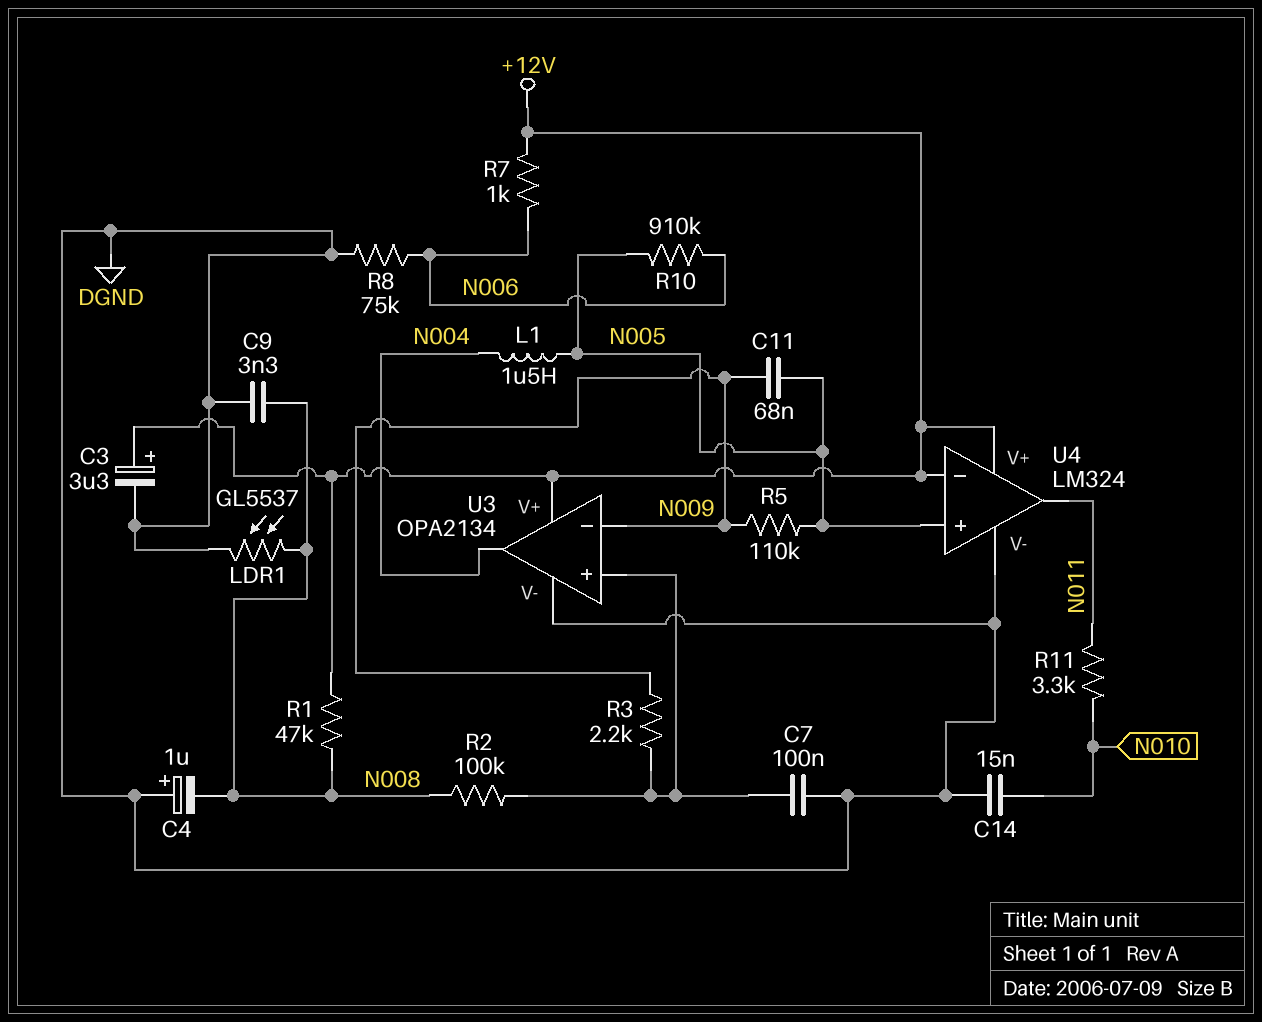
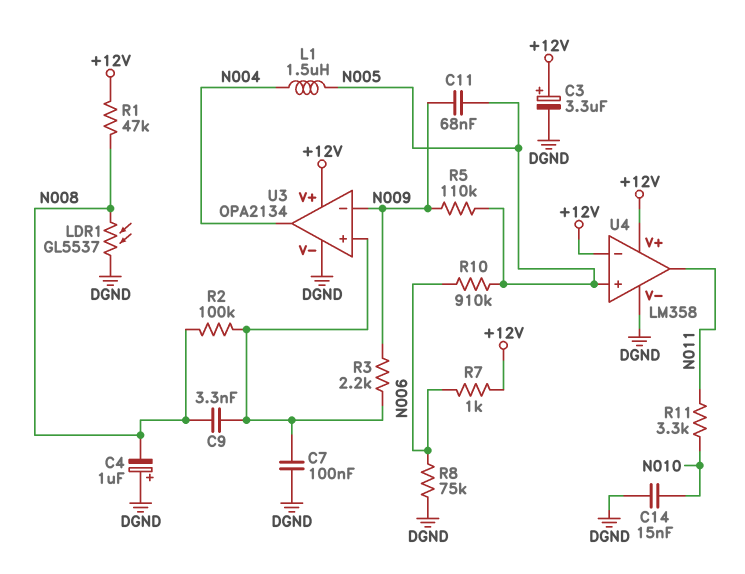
C9: 3.3nF (DGND, N008) -> 3.3nF (N008, U3/in+)
U4: LM324 -> LM358

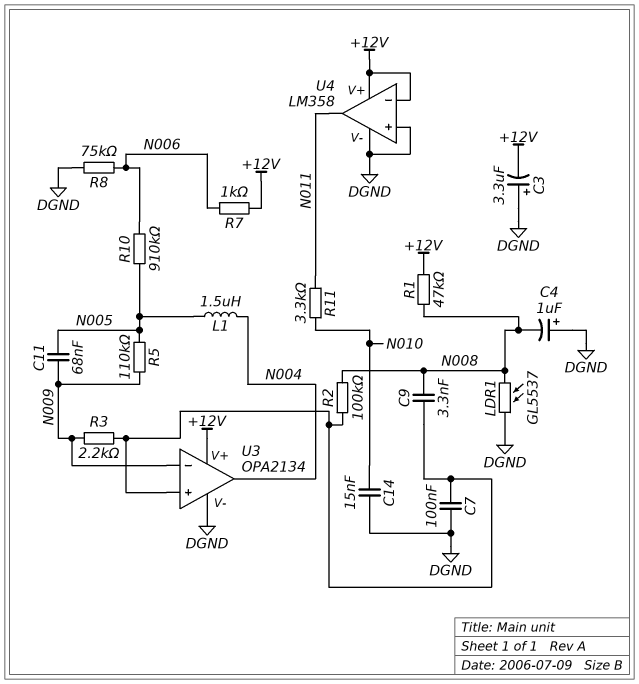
C3: 3.3uF (plus +12V, minus DGND) -> 3.3uF (plus DGND, minus +12V)
U4 pin in+: N005 -> DGND

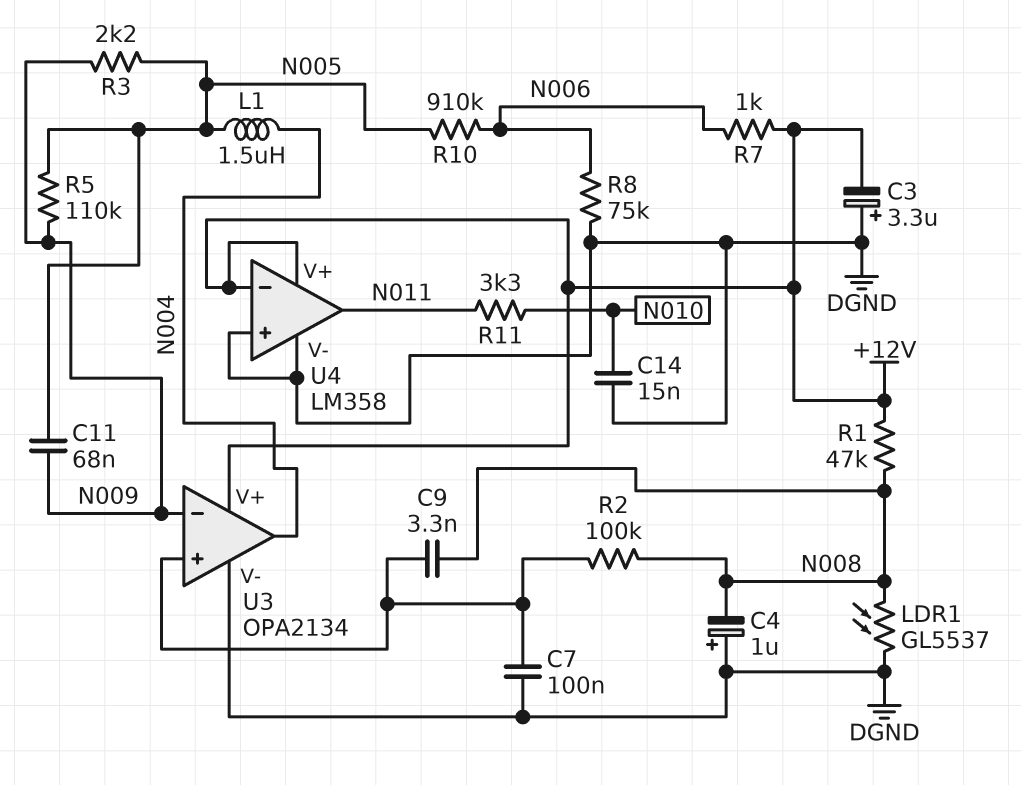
R3: 2.2k (N009, U3/in+) -> 2.2k (N005, N009)

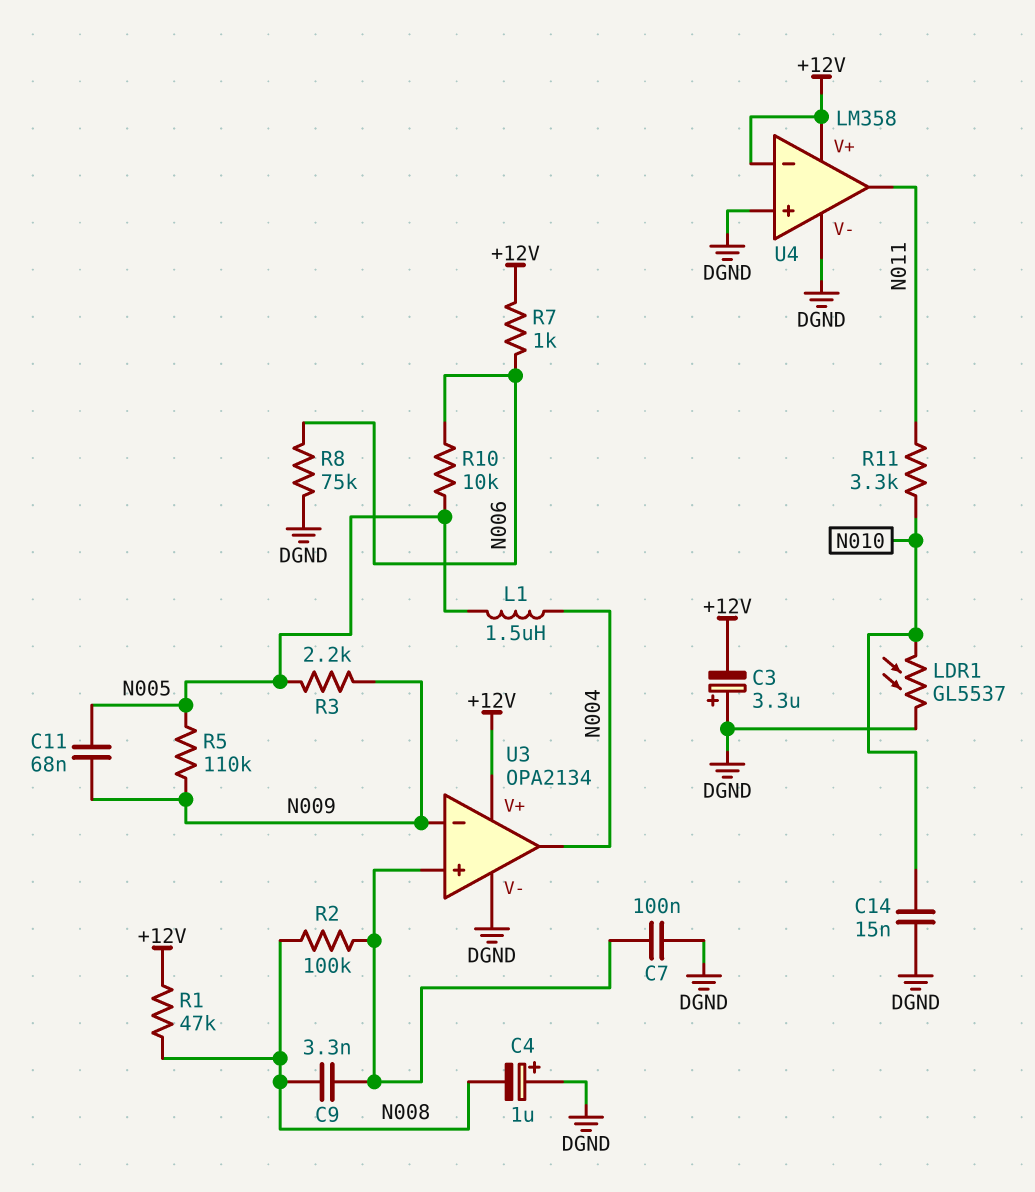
LDR1: GL5537 (DGND, N008) -> GL5537 (DGND, N010)
R10: 910k (N005, N006) -> 10k (N005, N006)

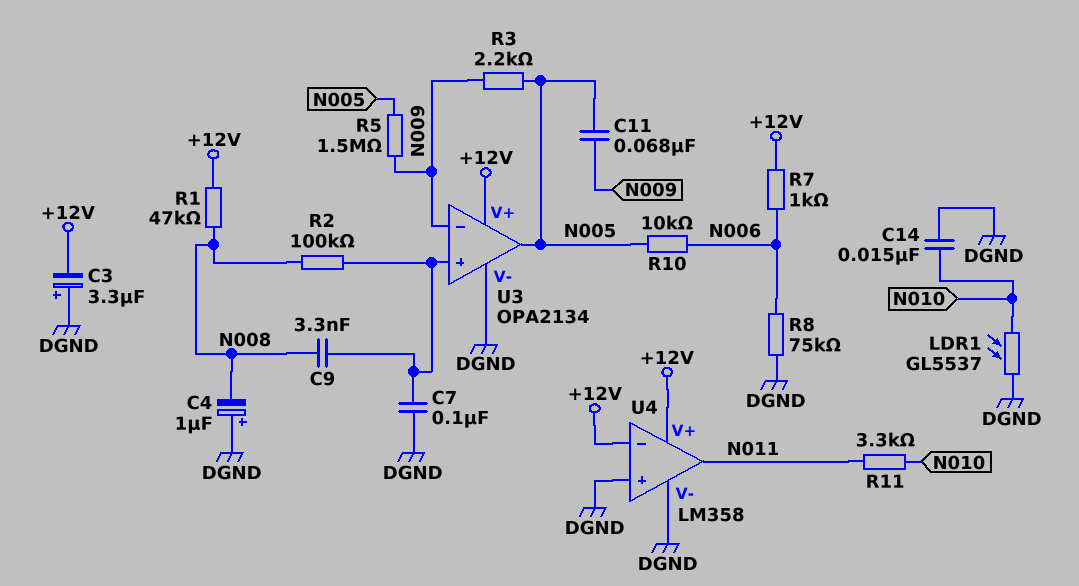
L1: 1.5uH (N004, N005) -> none
R5: 110k (N005, N009) -> 1.5M (N005, N009)
U3 pin out: N004 -> N005

